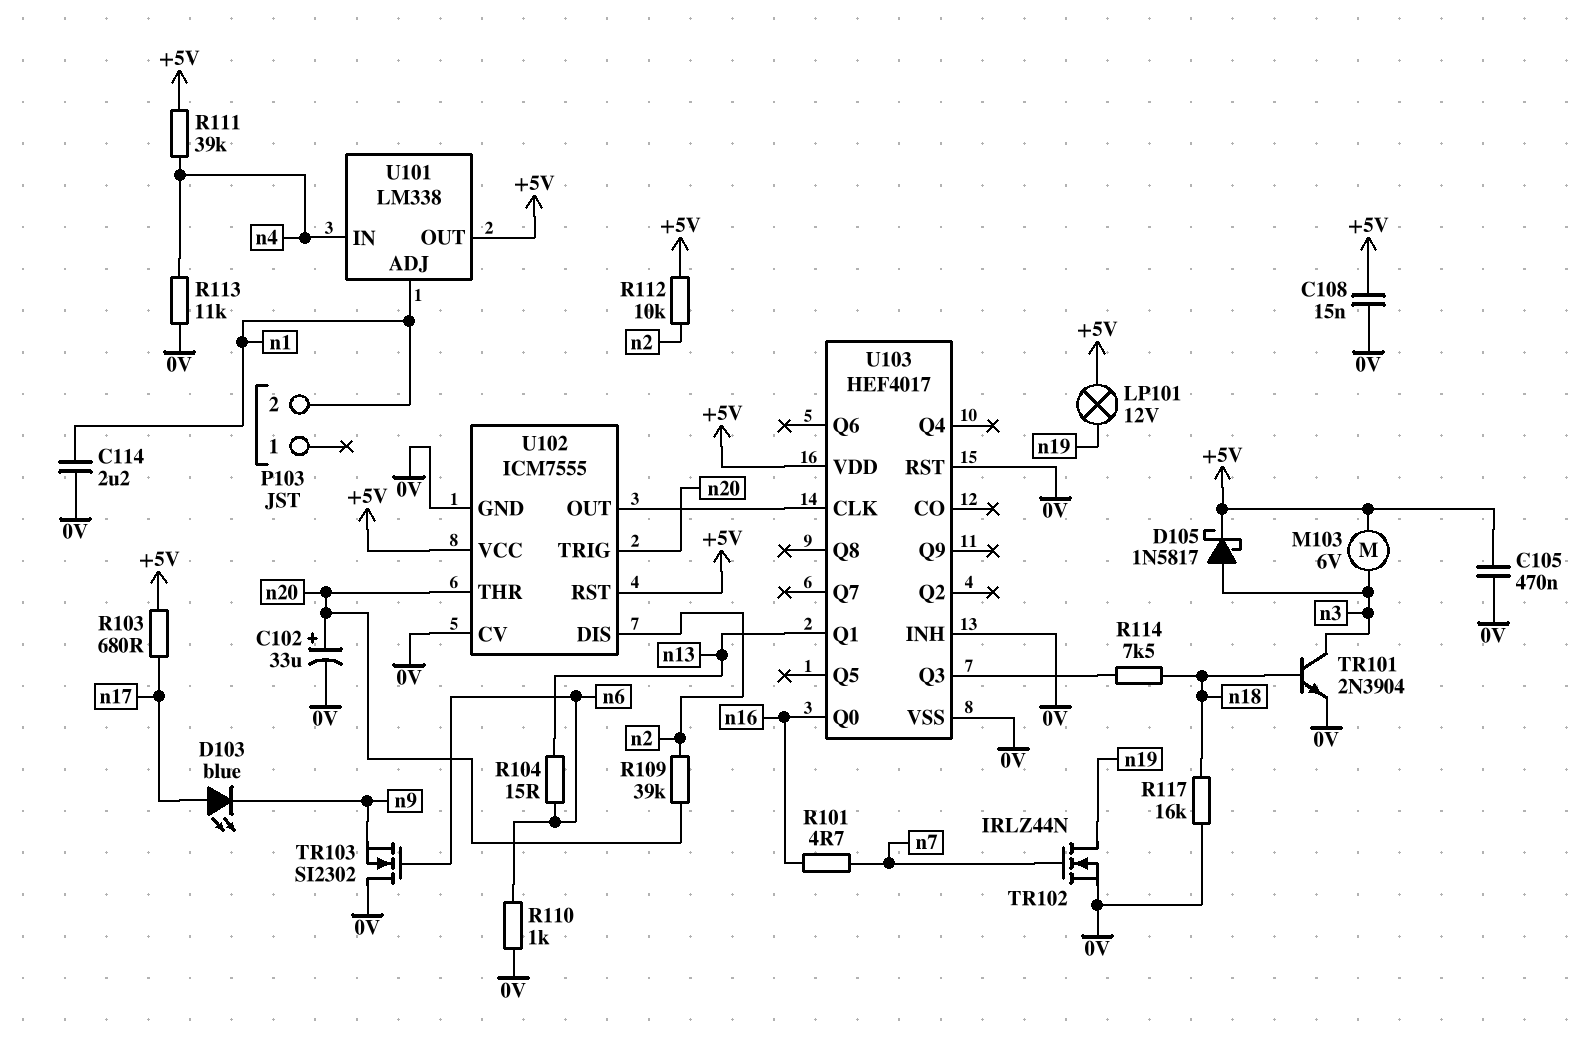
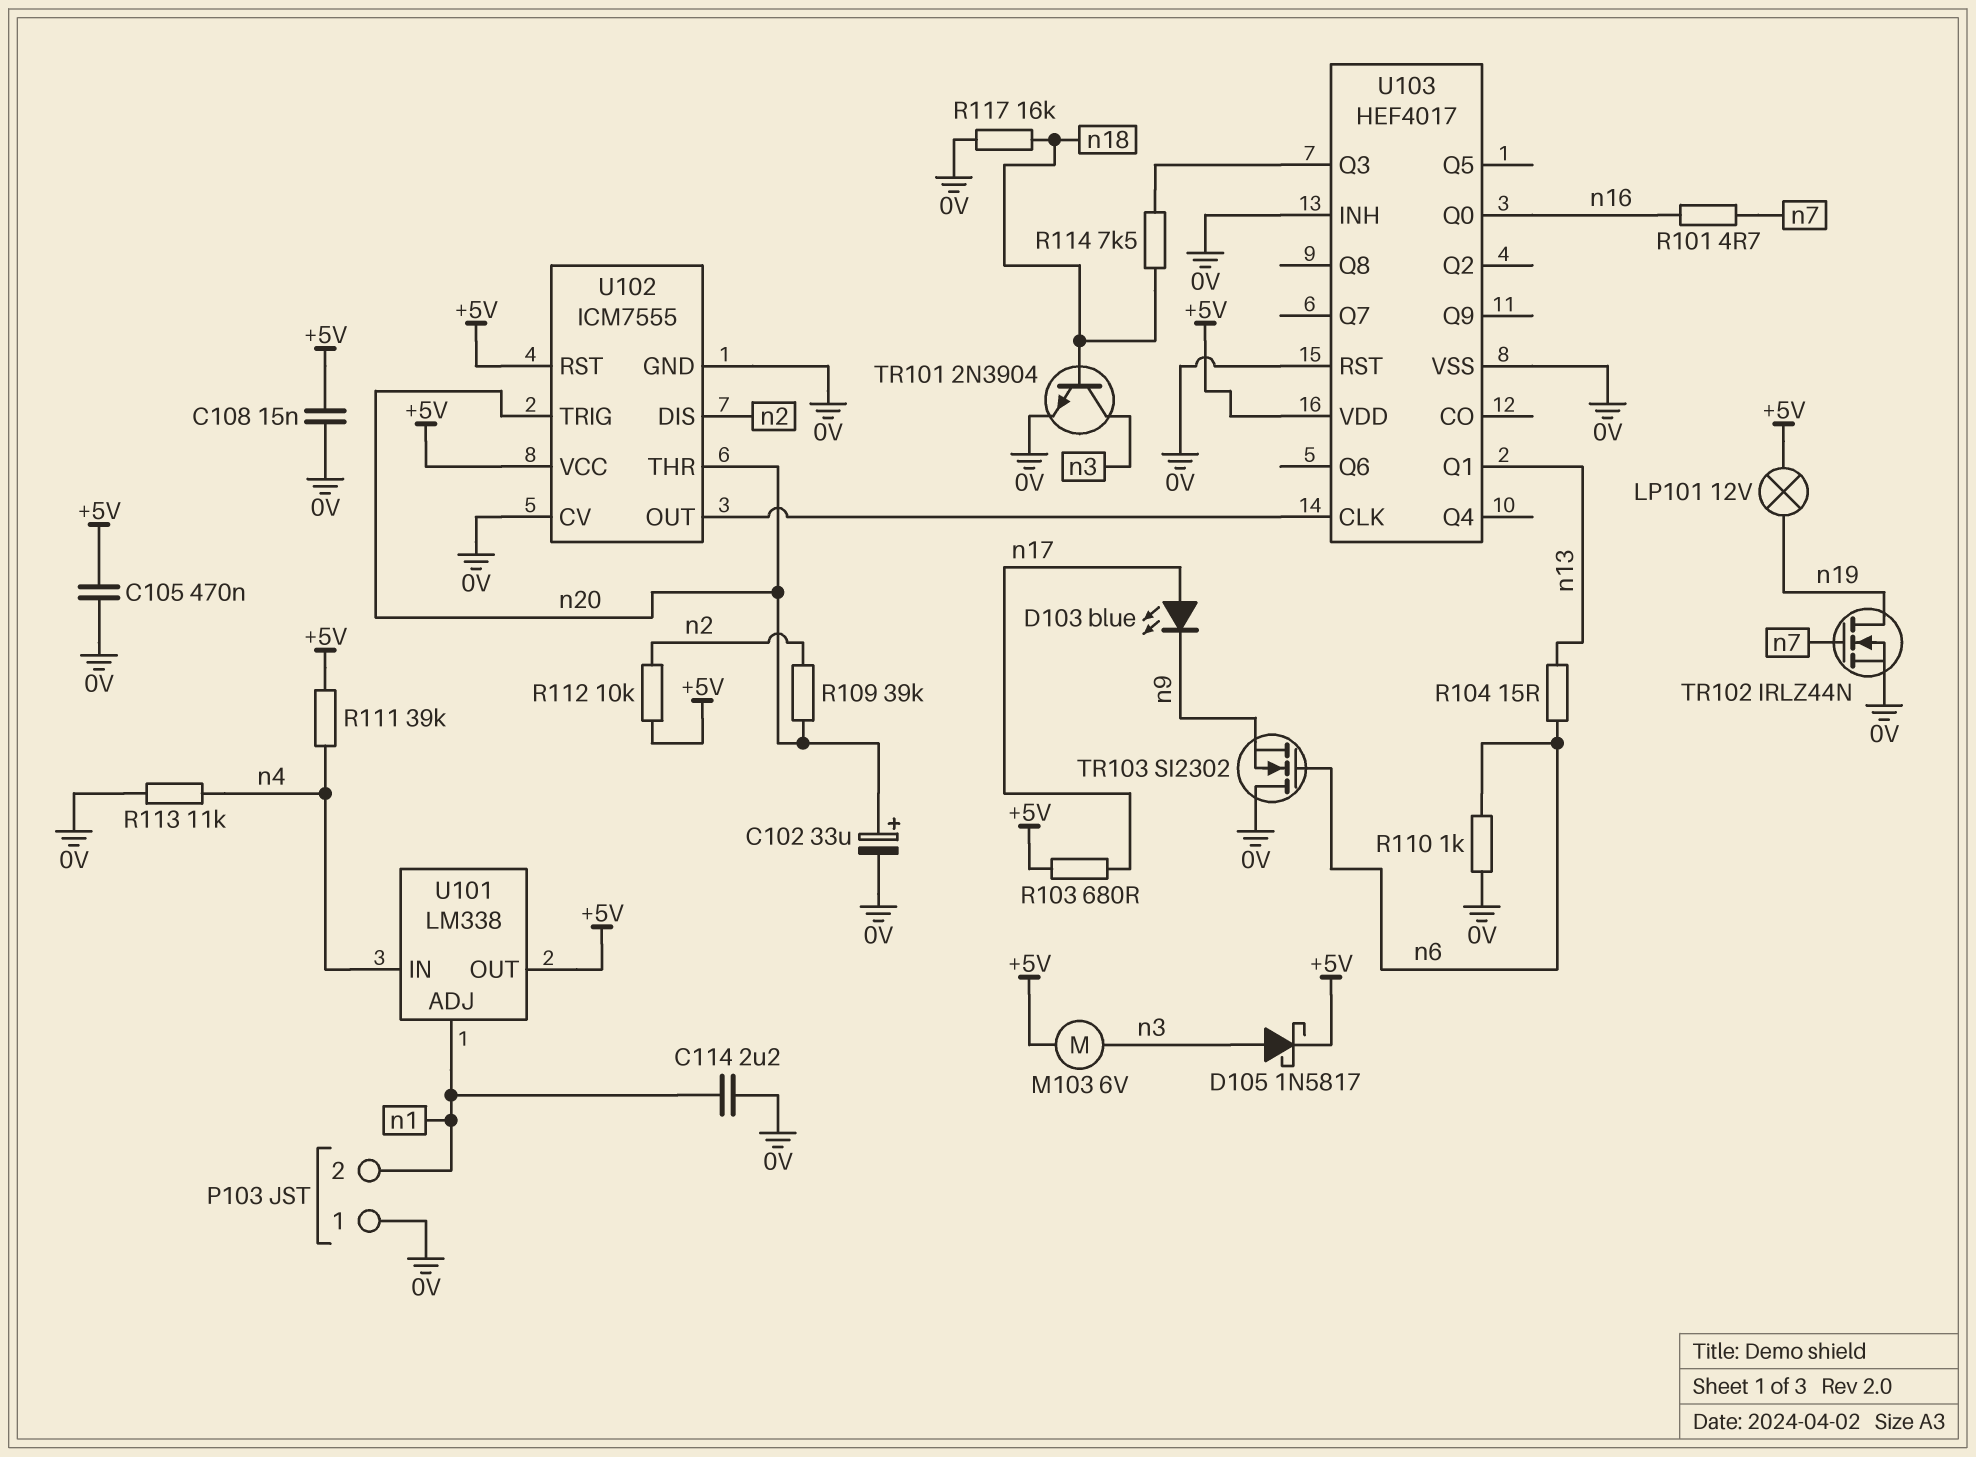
P103 pin 1: none -> 0V

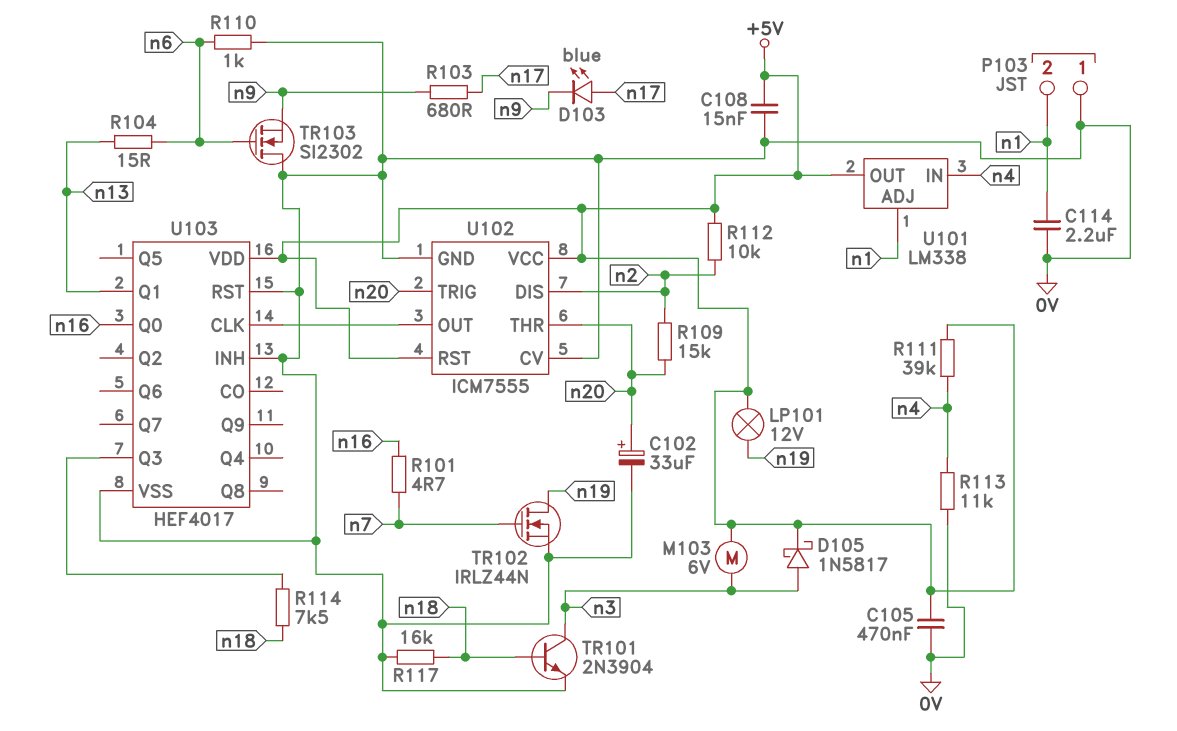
R103: 680 (+5V, n17) -> 680 (n9, n17)
R109: 39k (n2, n20) -> 15k (n2, n20)

